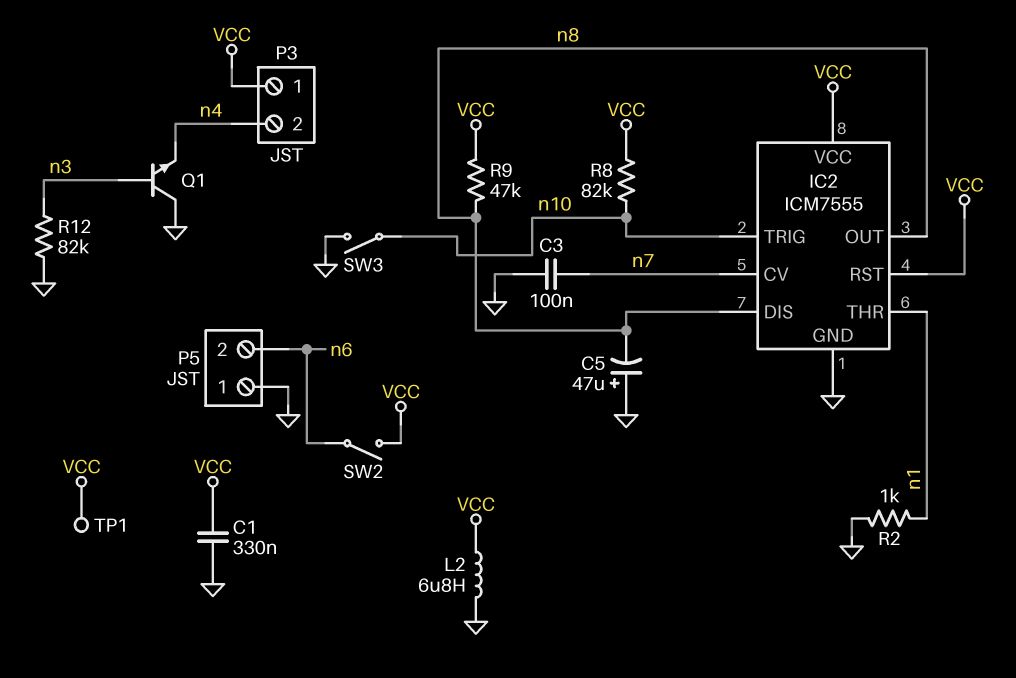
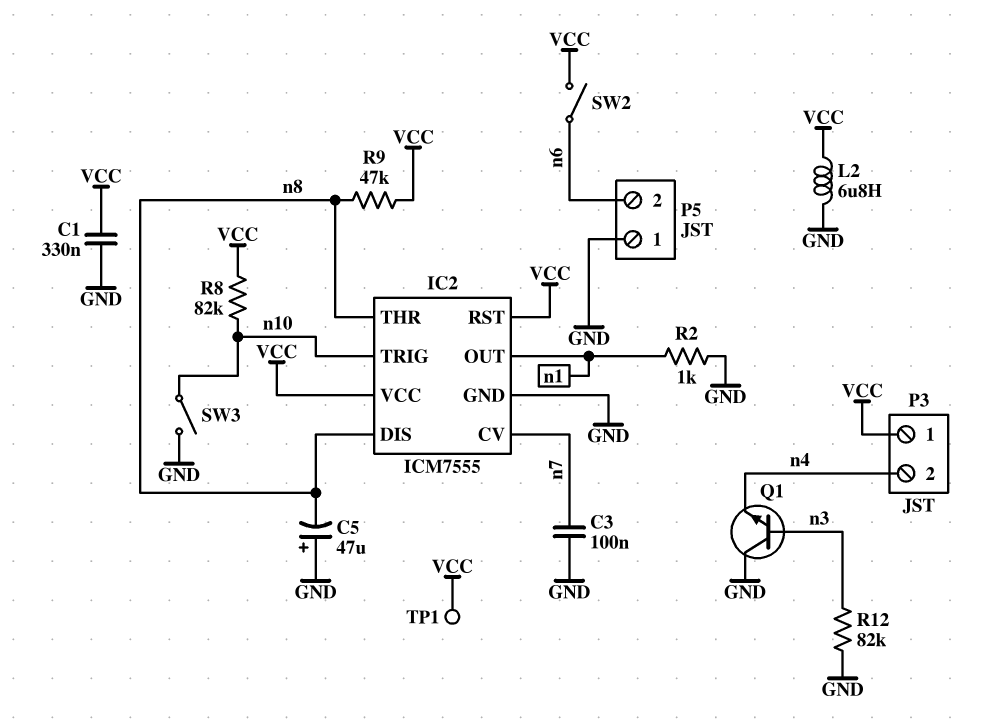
IC2 pin OUT: n8 -> n1
IC2 pin THR: n1 -> n8

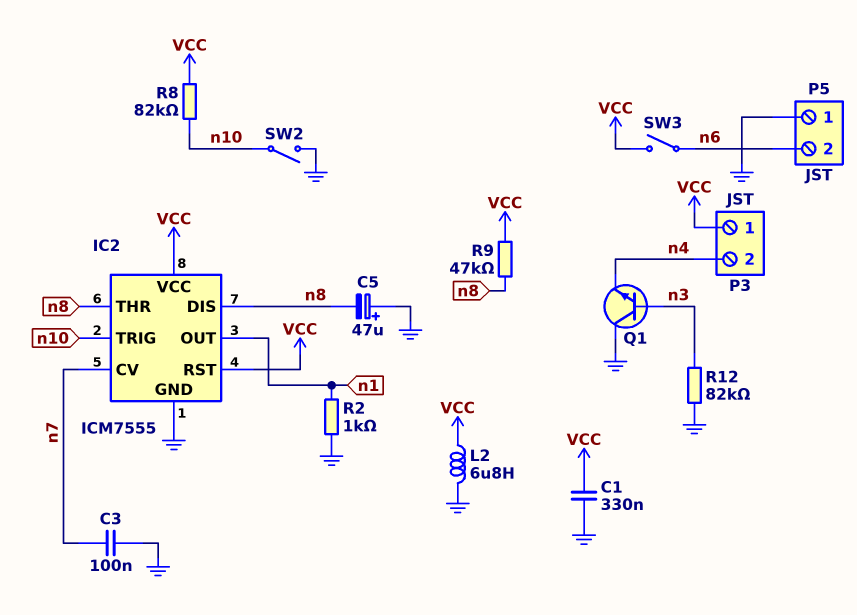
SW2: switch (VCC, n6) -> switch (GND, n10)
SW3: switch (GND, n10) -> switch (VCC, n6)
TP1: test point (VCC) -> none

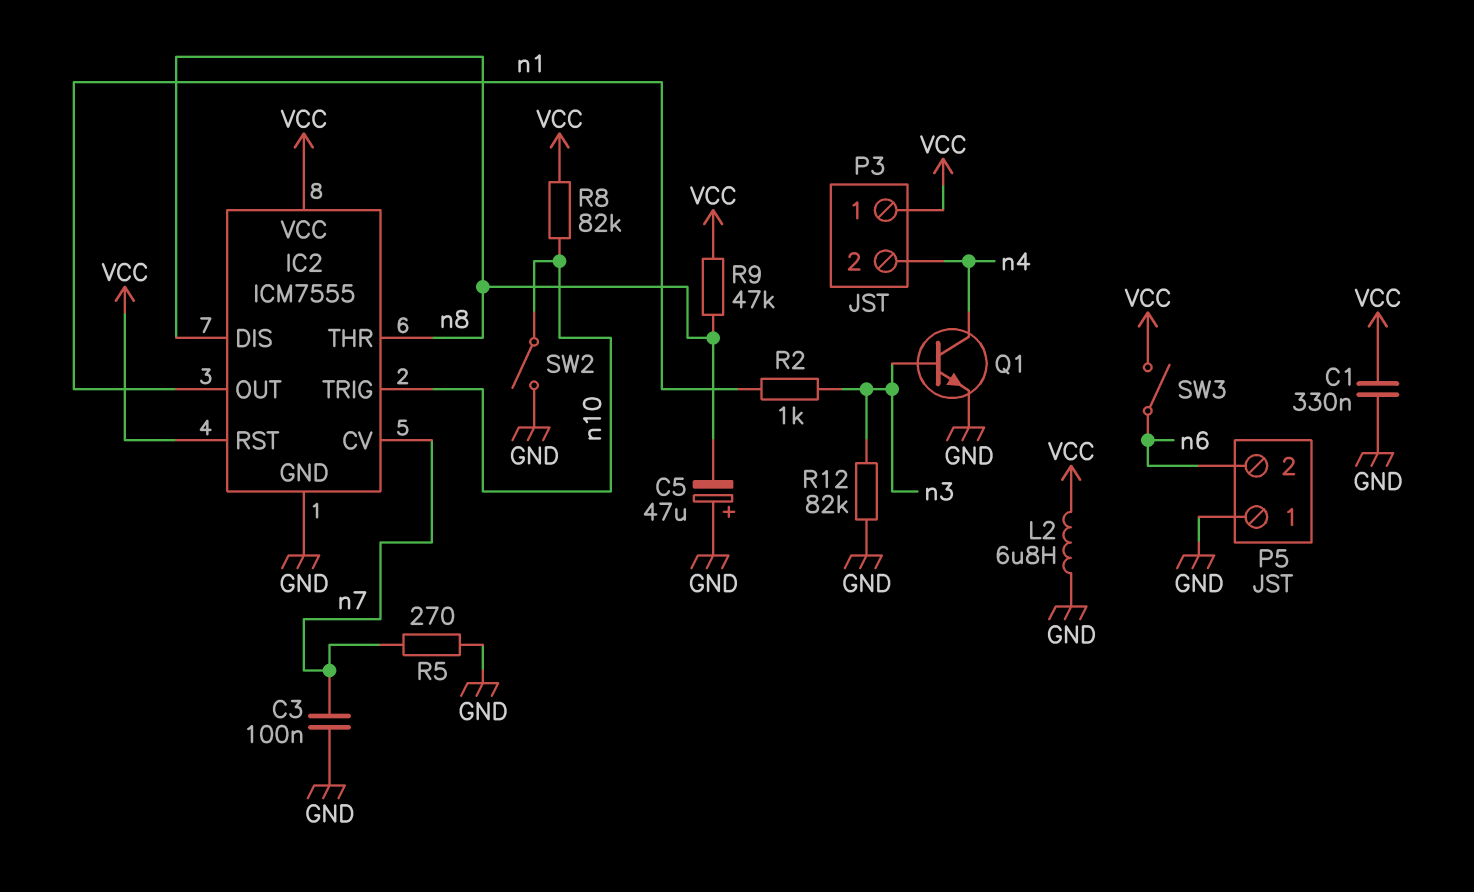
Q1: NPN (B n3, C GND, E n4) -> NPN (B n3, C n4, E GND)
R2: 1k (GND, n1) -> 1k (n1, n3)
R5: none -> 270 (GND, n7)

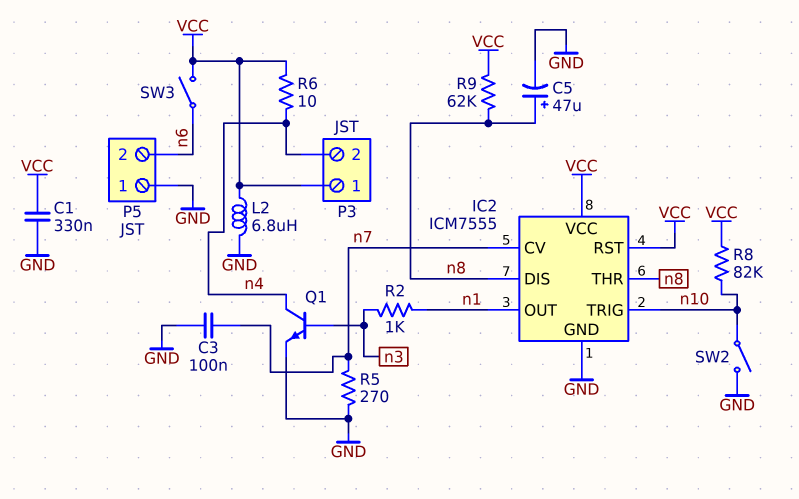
C5: 47uF (plus GND, minus n8) -> 47uF (plus n8, minus GND)
R6: none -> 10 (VCC, n4)
R9: 47k (VCC, n8) -> 62k (VCC, n8)
R12: 82k (GND, n3) -> none

